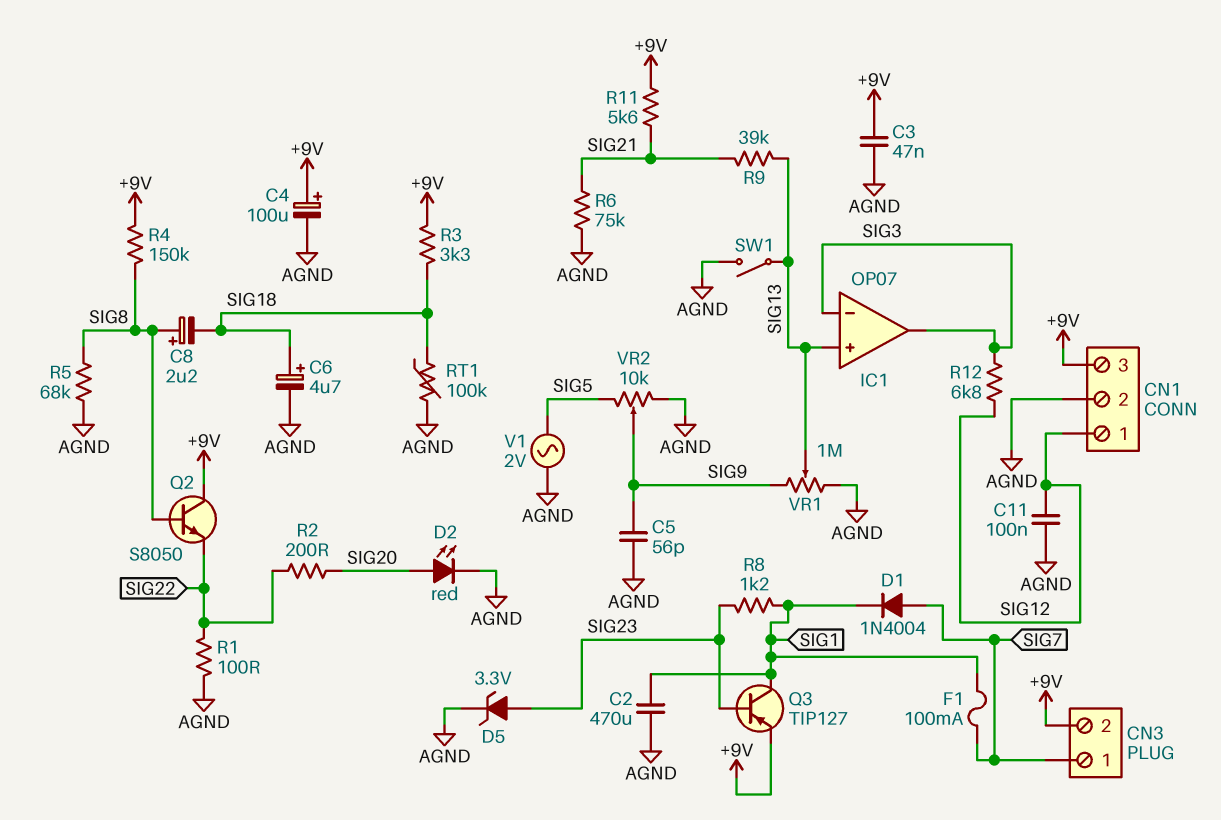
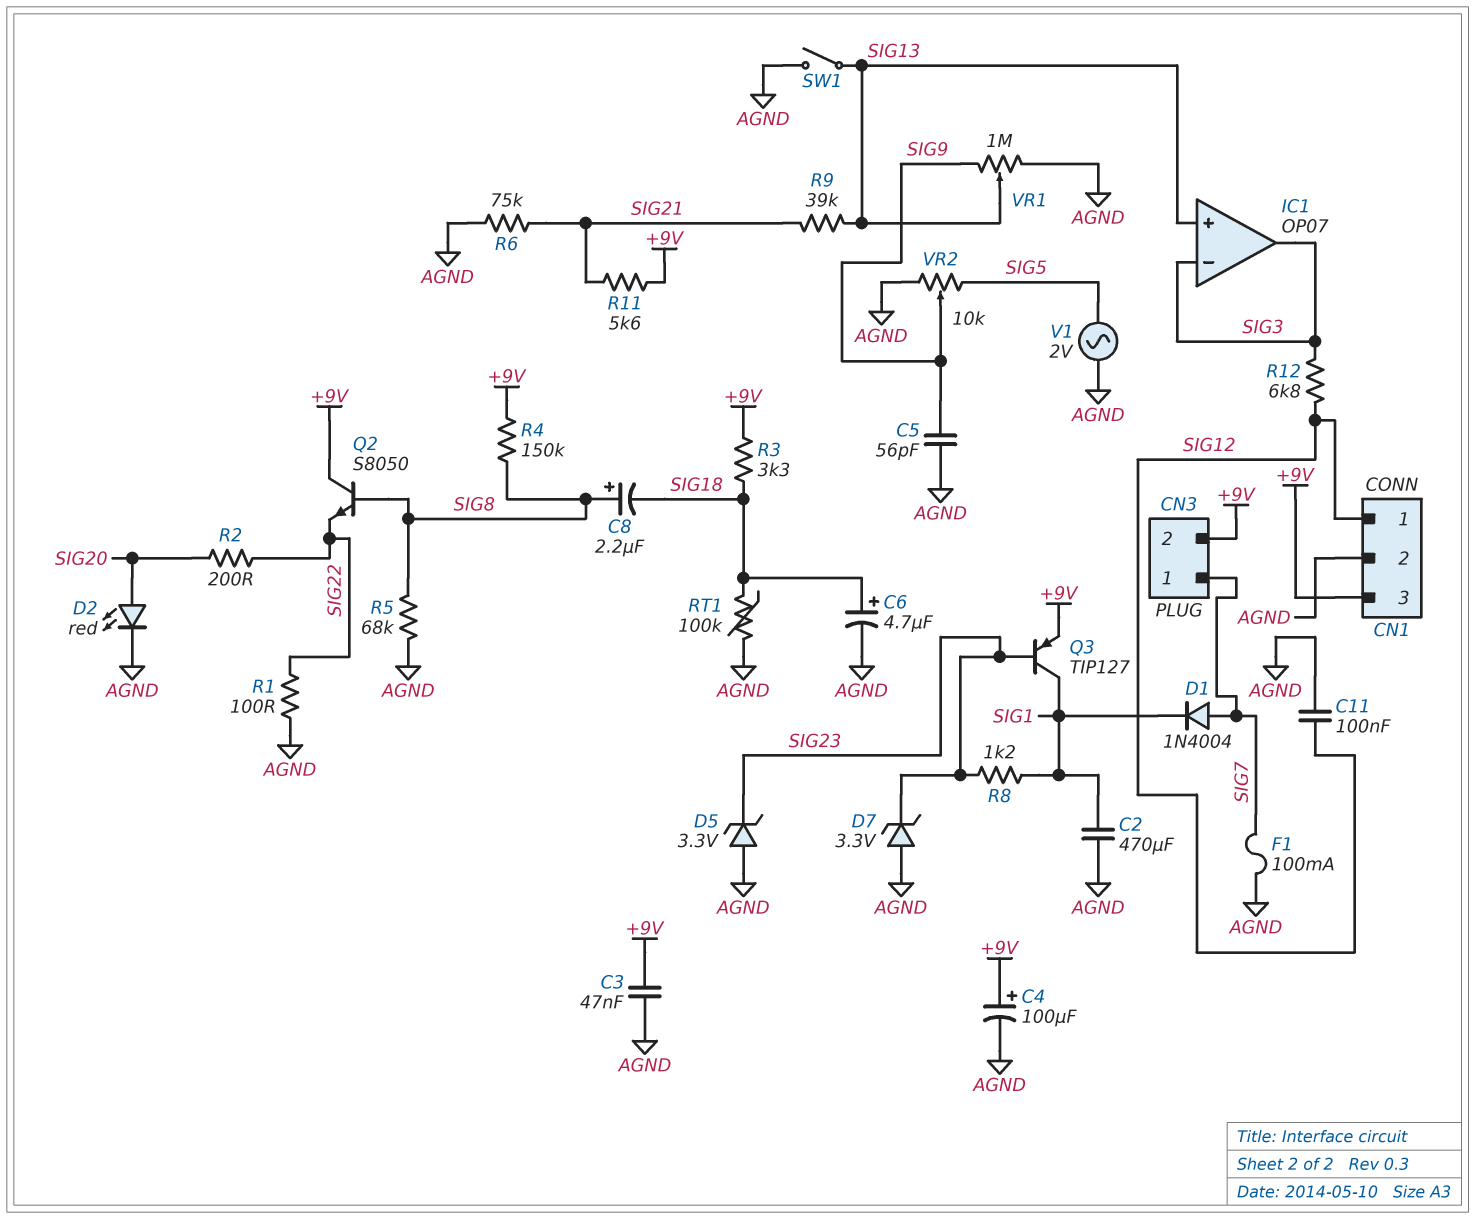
D5: zener 3.3V (A SIG23, K AGND) -> zener 3.3V (A AGND, K SIG23)
D7: none -> zener 3.3V (A AGND, K SIG23)
F1: 100mA (SIG1, SIG7) -> 100mA (AGND, SIG7)

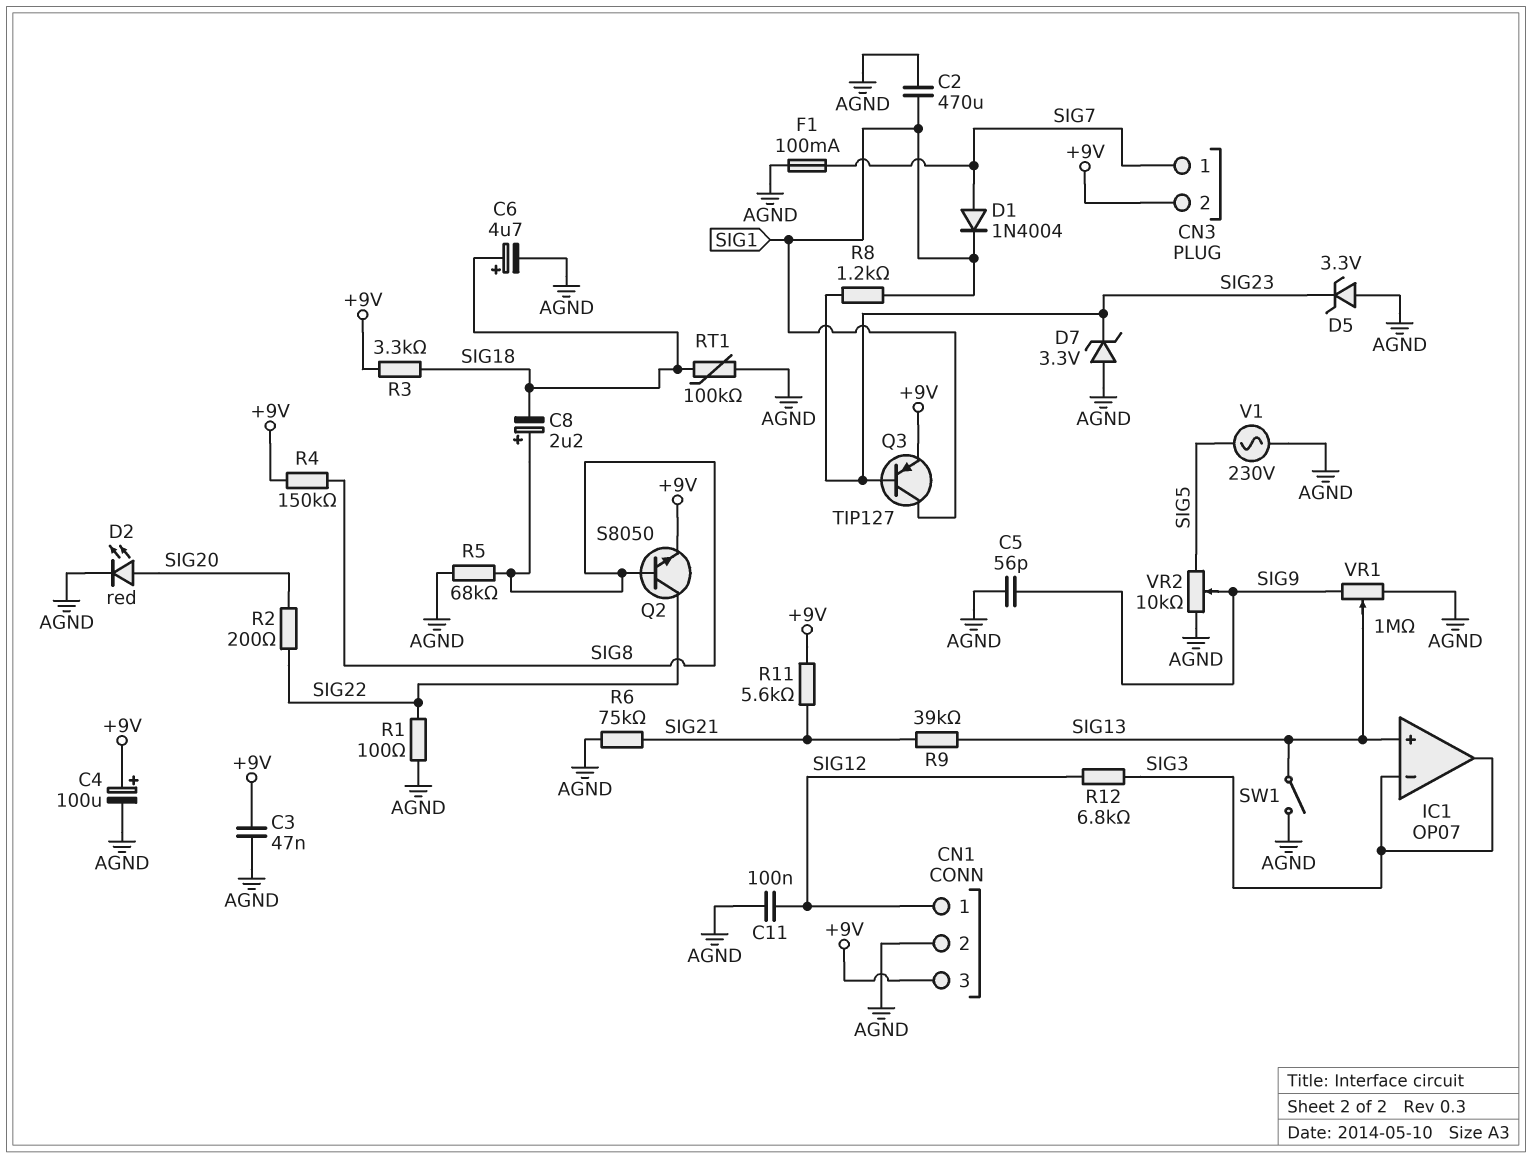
Q2: NPN S8050 (B SIG8, C +9V, E SIG22) -> NPN S8050 (B SIG8, C SIG22, E +9V)
V1: AC 2V (AGND, SIG5) -> AC 230V (AGND, SIG5)

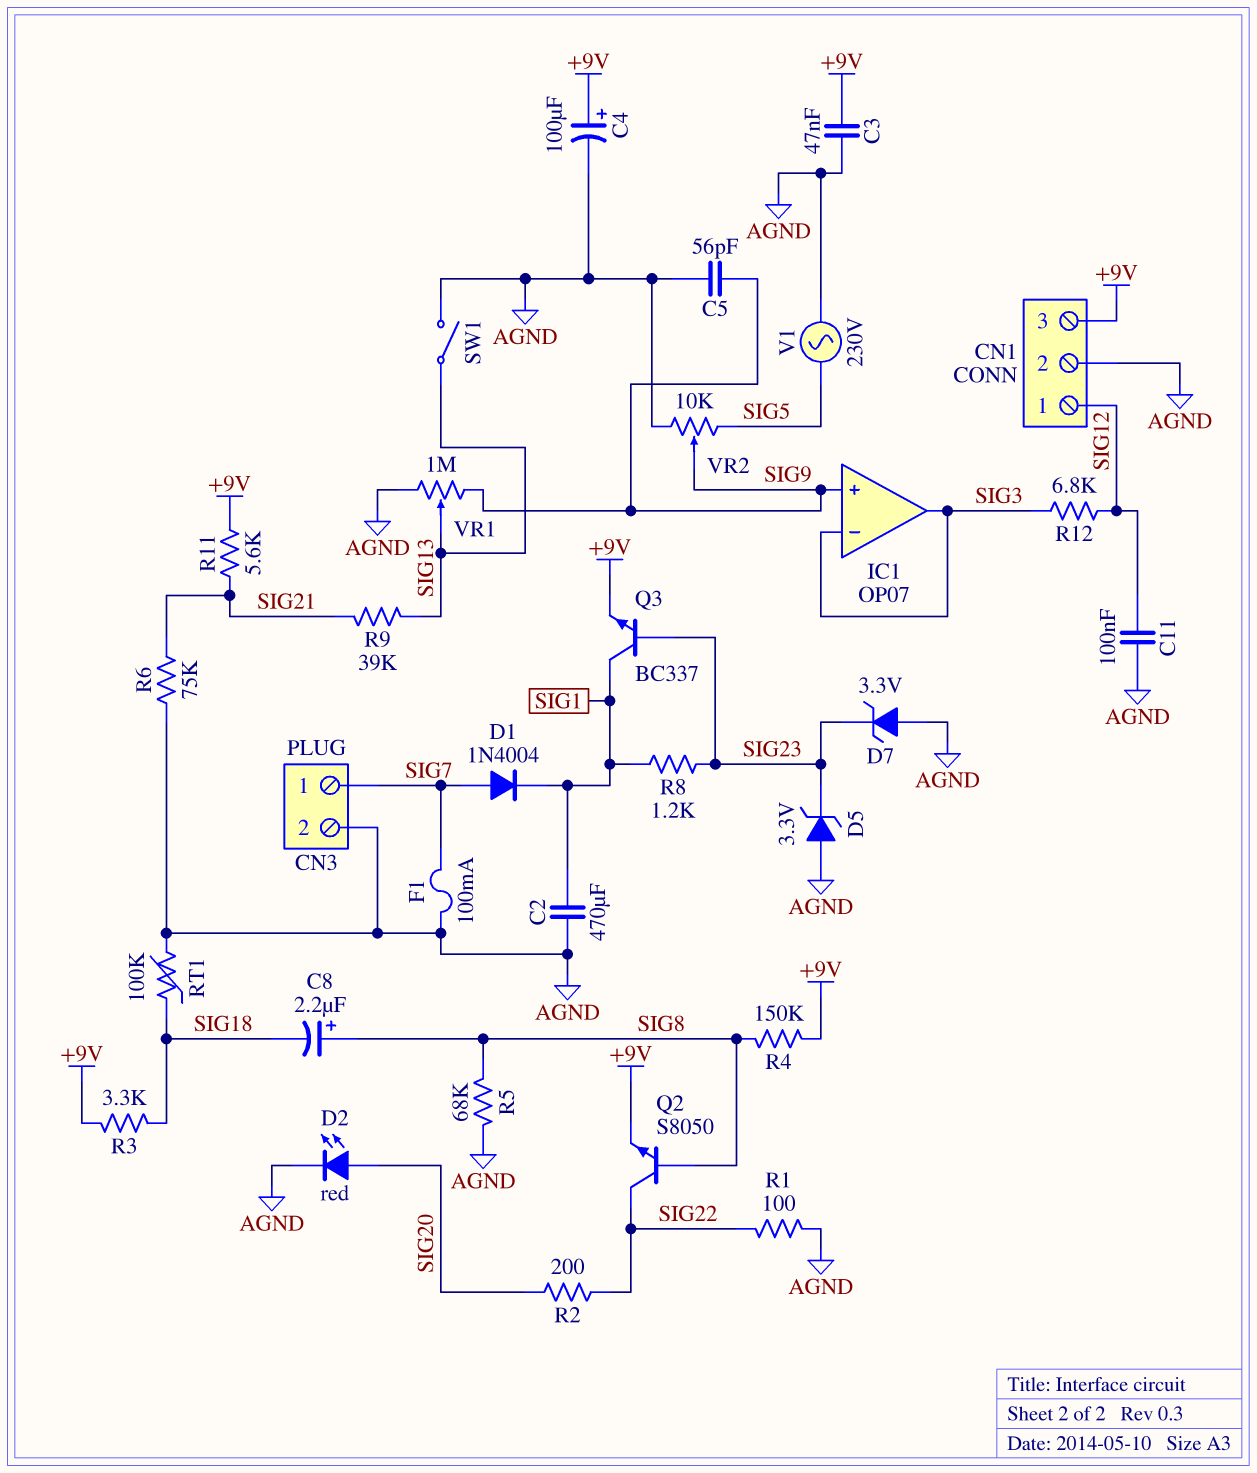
C6: 4.7uF (plus SIG18, minus AGND) -> none
CN3 pin 2: +9V -> AGND
IC1 pin in+: SIG13 -> SIG9
Q3: PNP TIP127 (B SIG23, C SIG1, E +9V) -> NPN BC337 (B SIG23, C SIG1, E +9V)

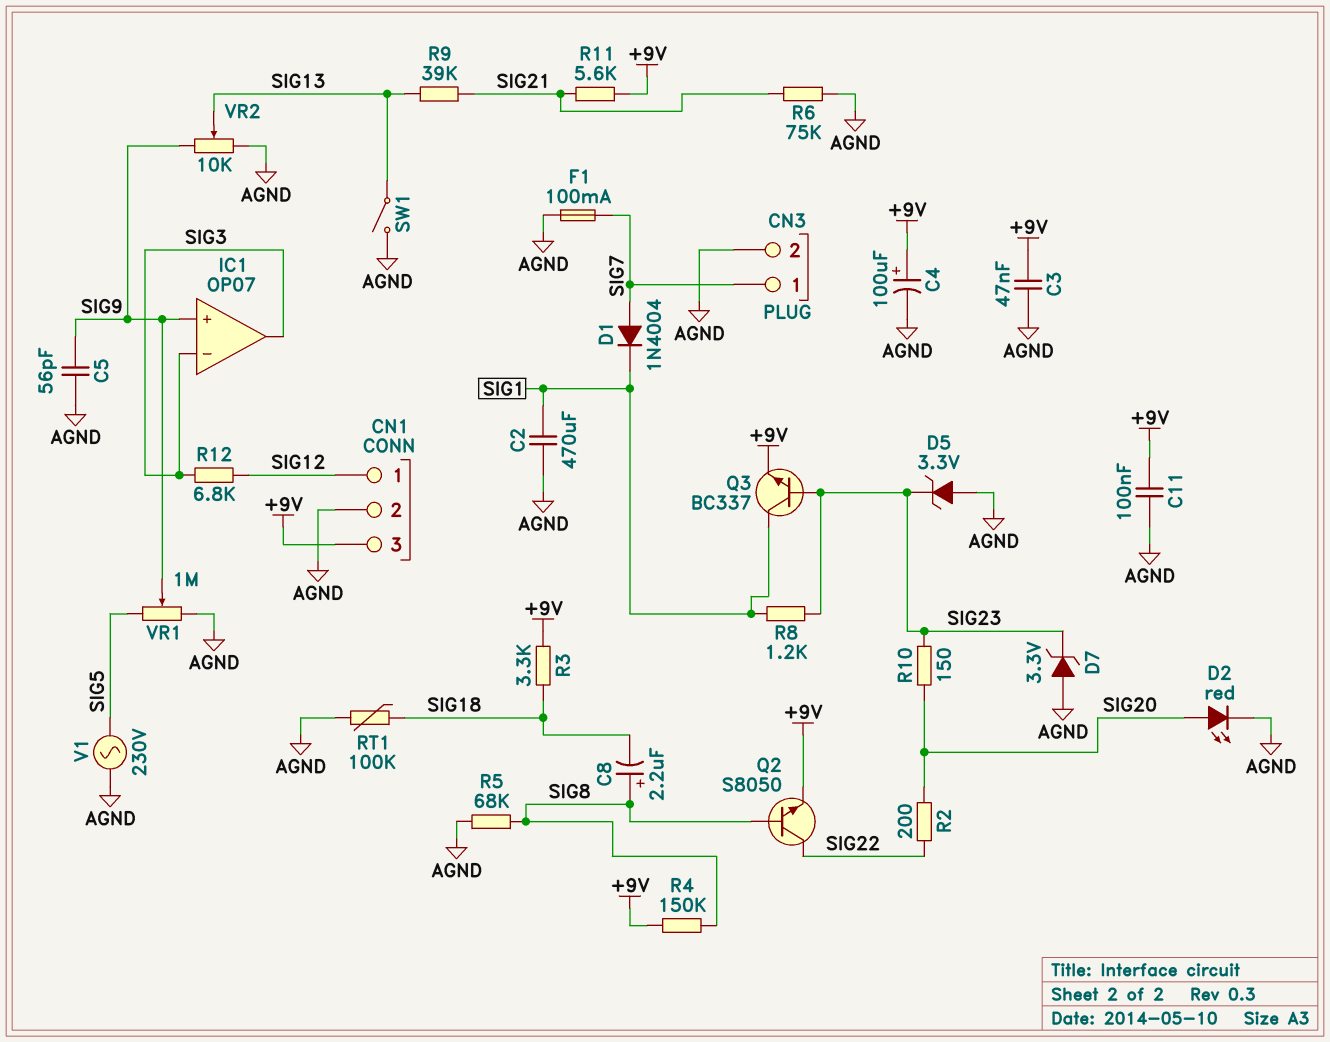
C11: 100nF (AGND, SIG12) -> 100nF (+9V, AGND)
R1: 100 (AGND, SIG22) -> none
R10: none -> 150 (SIG20, SIG23)
VR1: 1M (AGND, SIG9, wiper SIG13) -> 1M (AGND, SIG5, wiper SIG9)
VR2: 10k (AGND, SIG5, wiper SIG9) -> 10k (AGND, SIG9, wiper SIG13)

